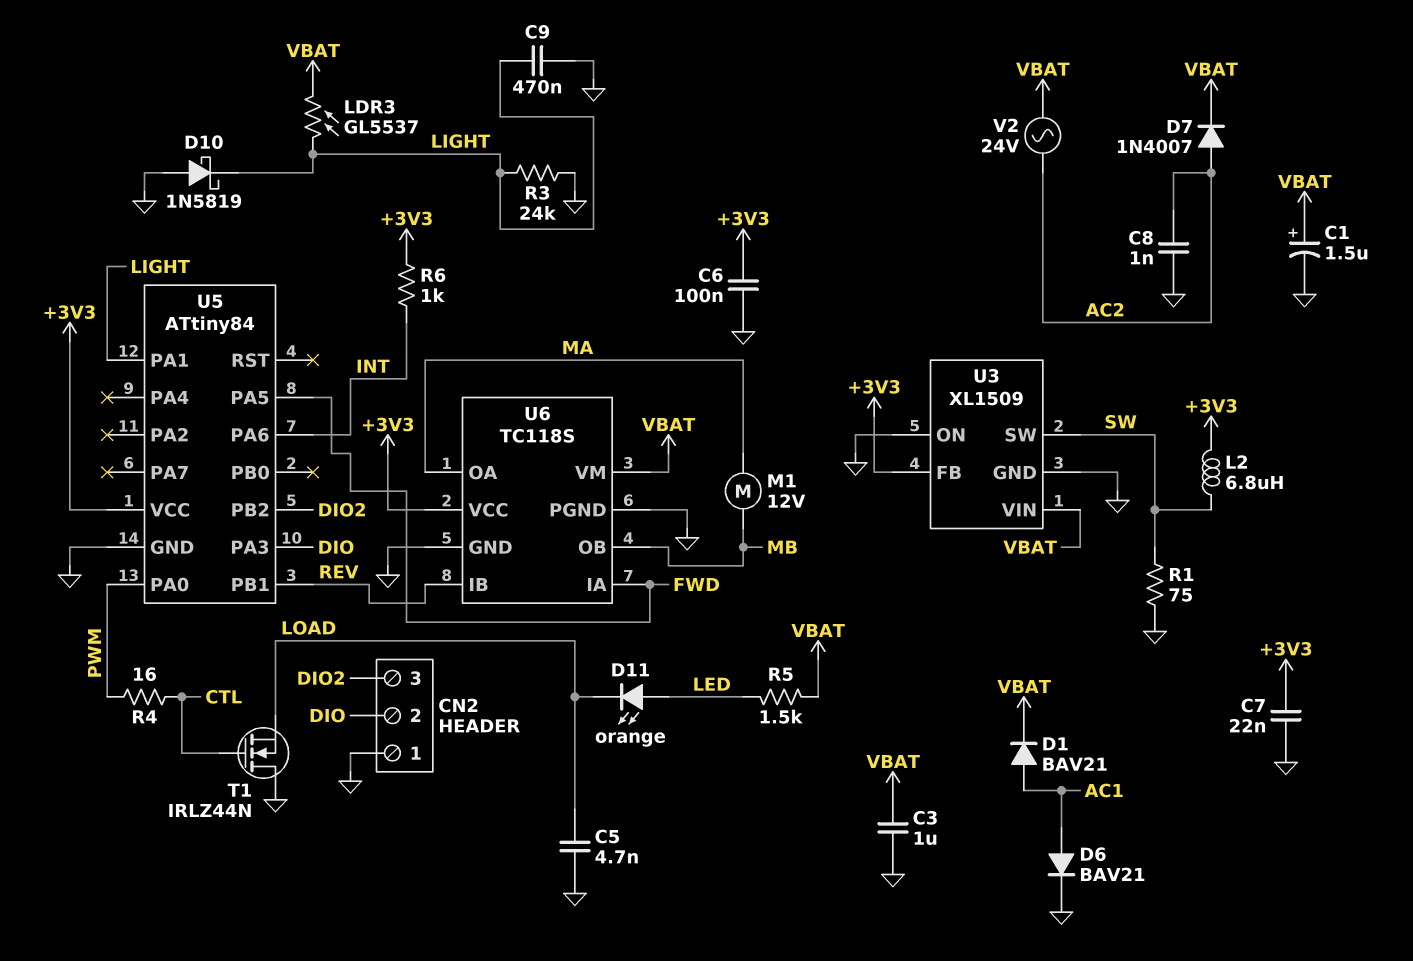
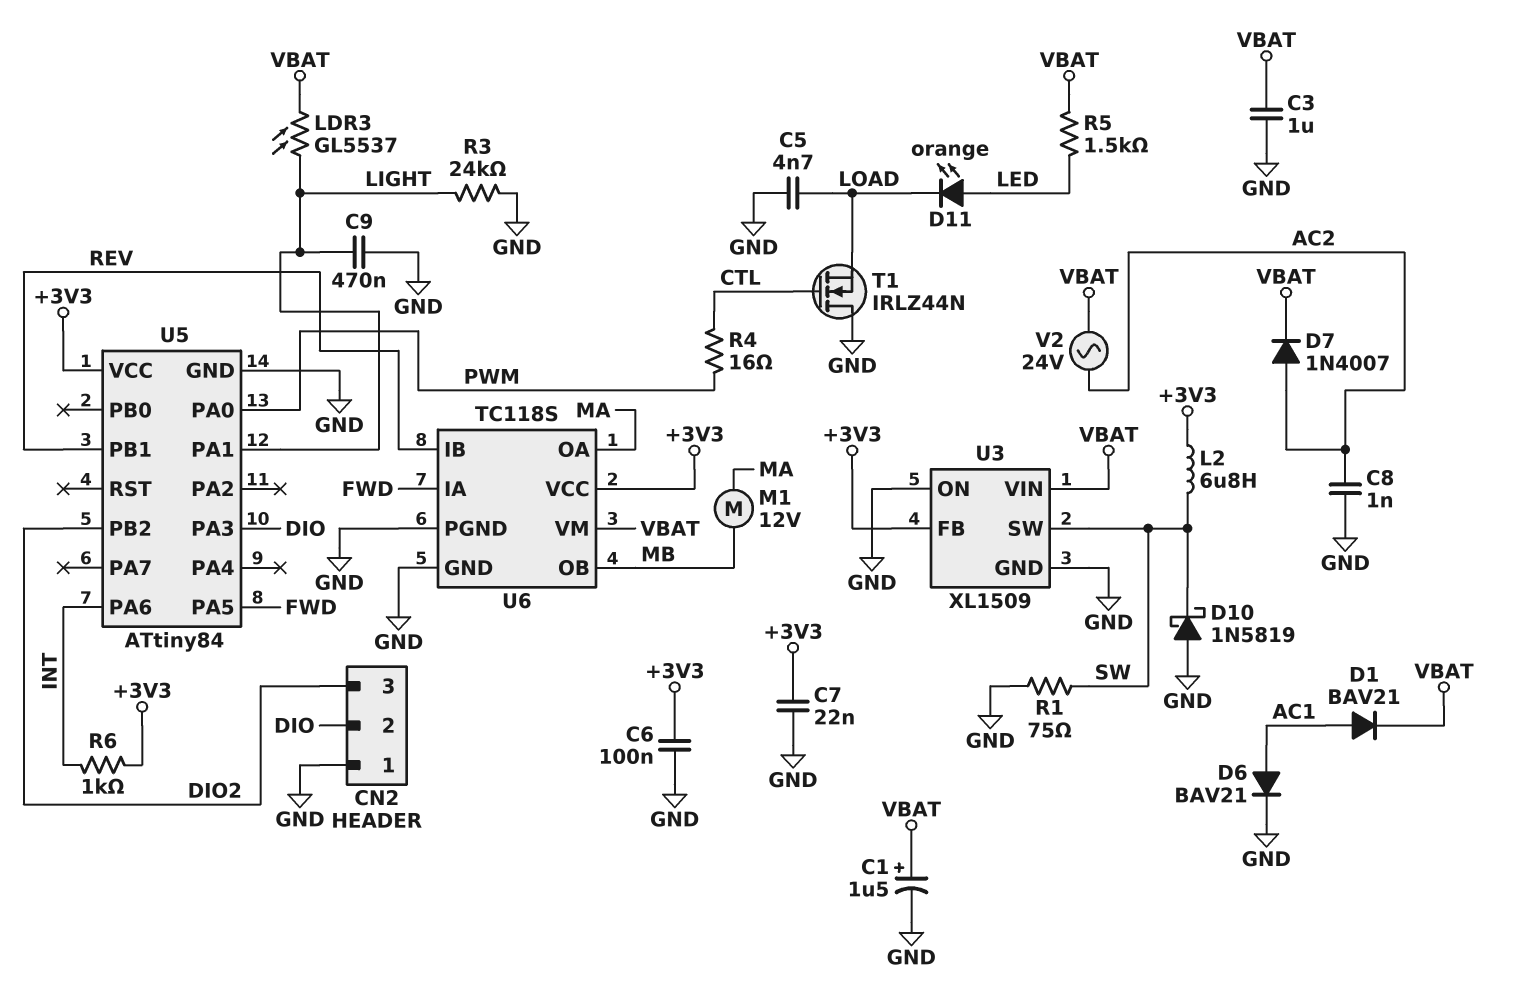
D10: schottky 1N5819 (A GND, K LIGHT) -> schottky 1N5819 (A GND, K SW)

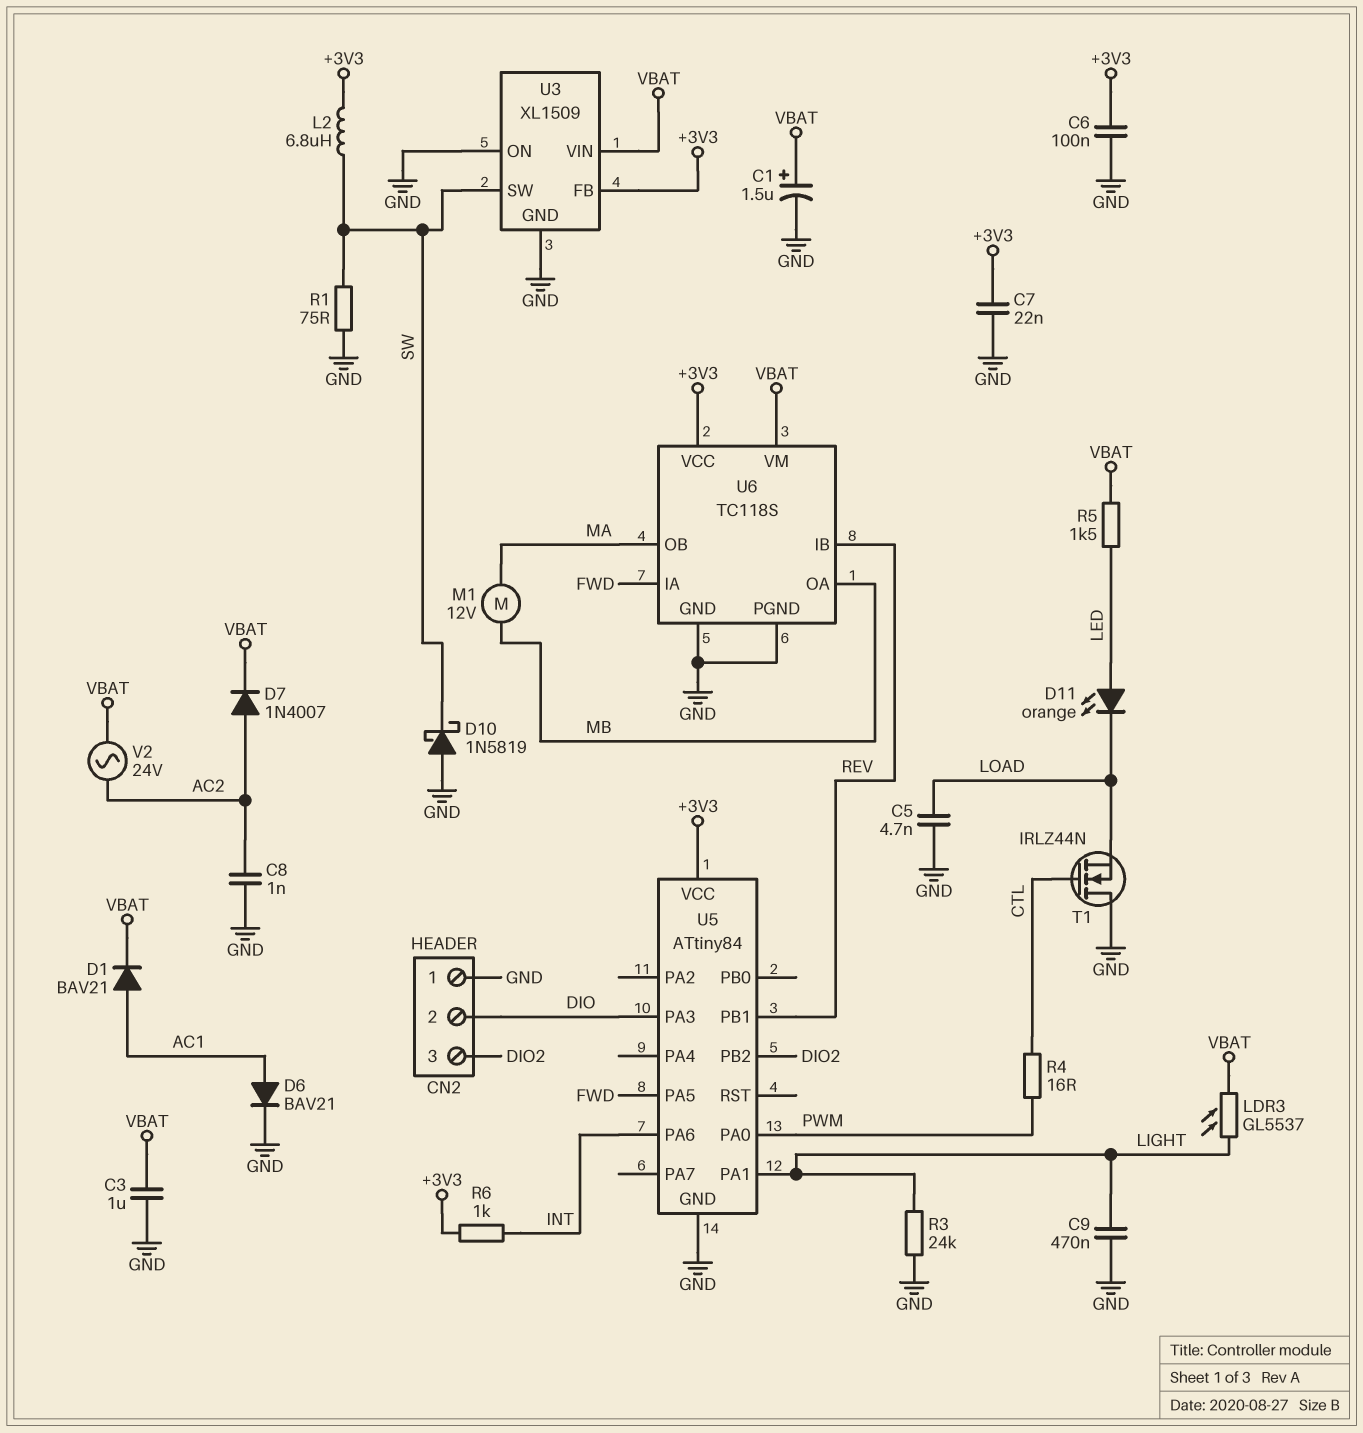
U6 pin OA: MA -> MB
U6 pin OB: MB -> MA

